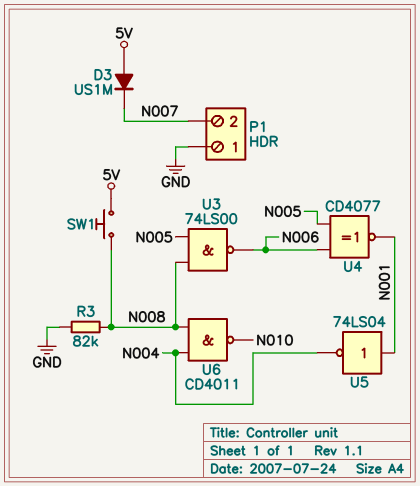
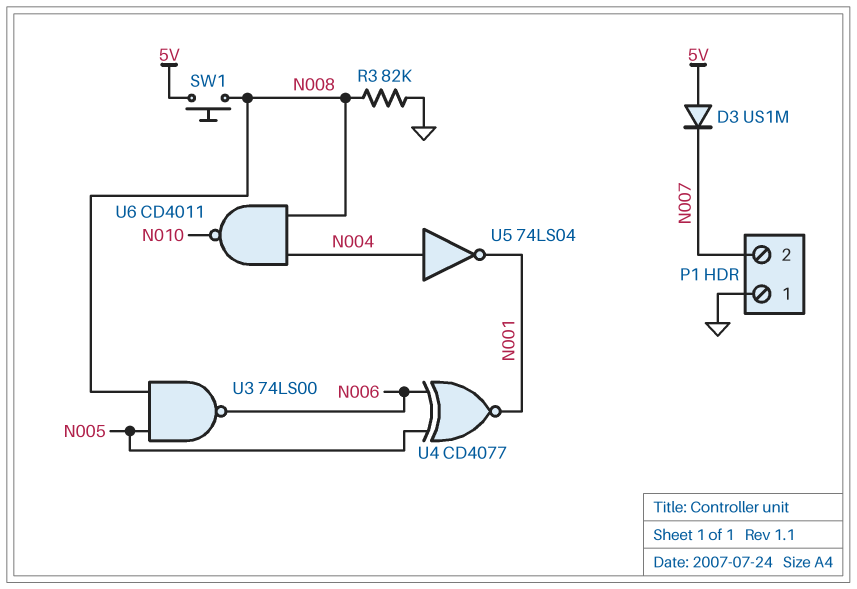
U5: NOT 74LS04 (in N001, out N004) -> NOT 74LS04 (in N004, out N001)

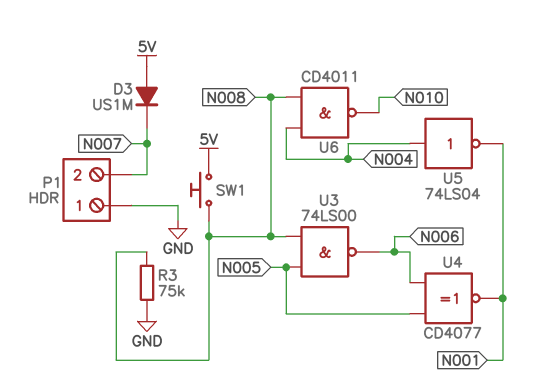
R3: 82k (GND, N008) -> 75k (GND, N008)

